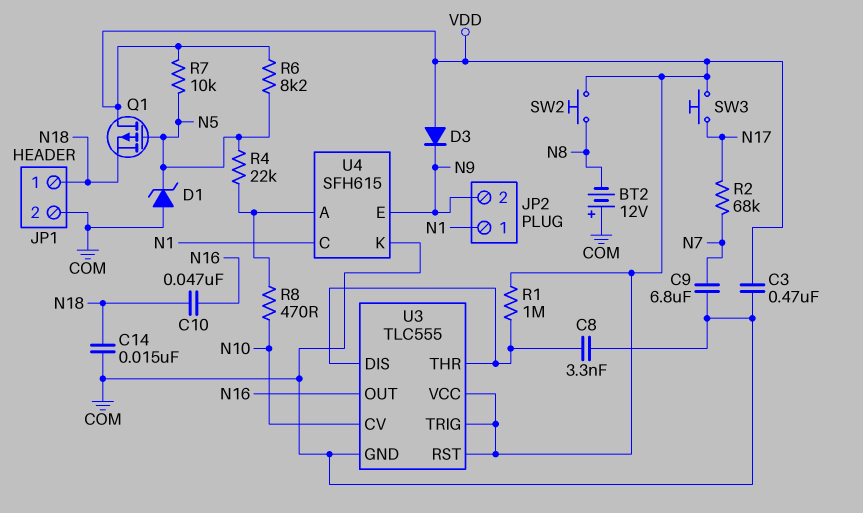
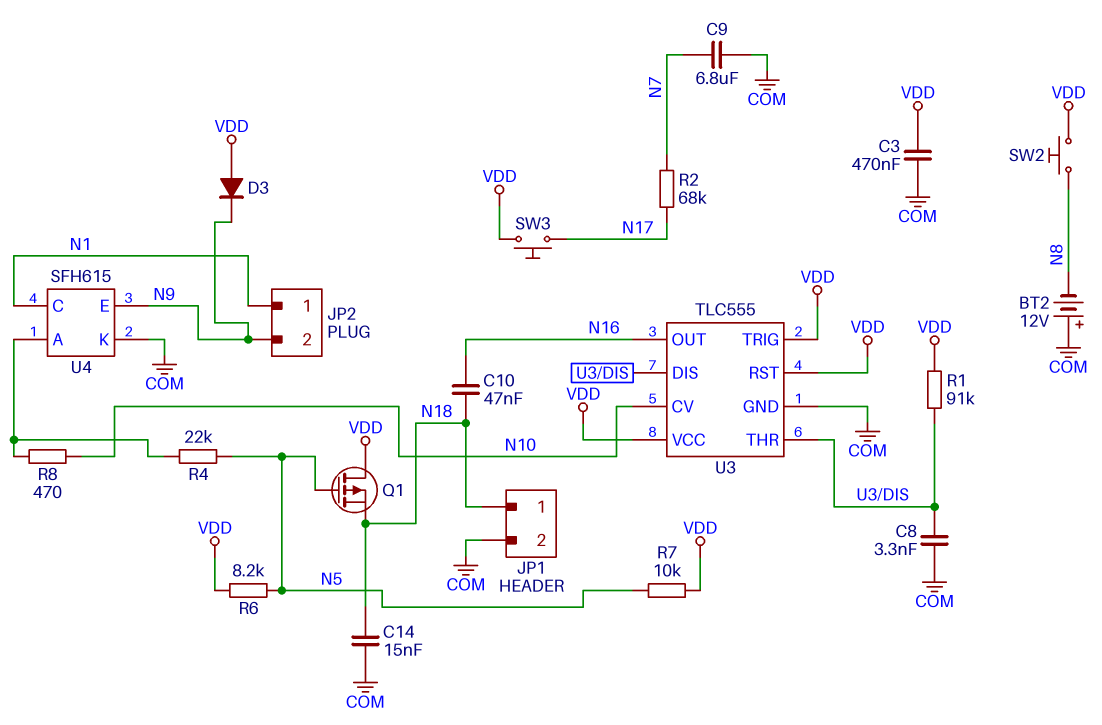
D1: zener (A COM, K N5) -> none
R1: 1M (U3/DIS, VDD) -> 91k (U3/DIS, VDD)

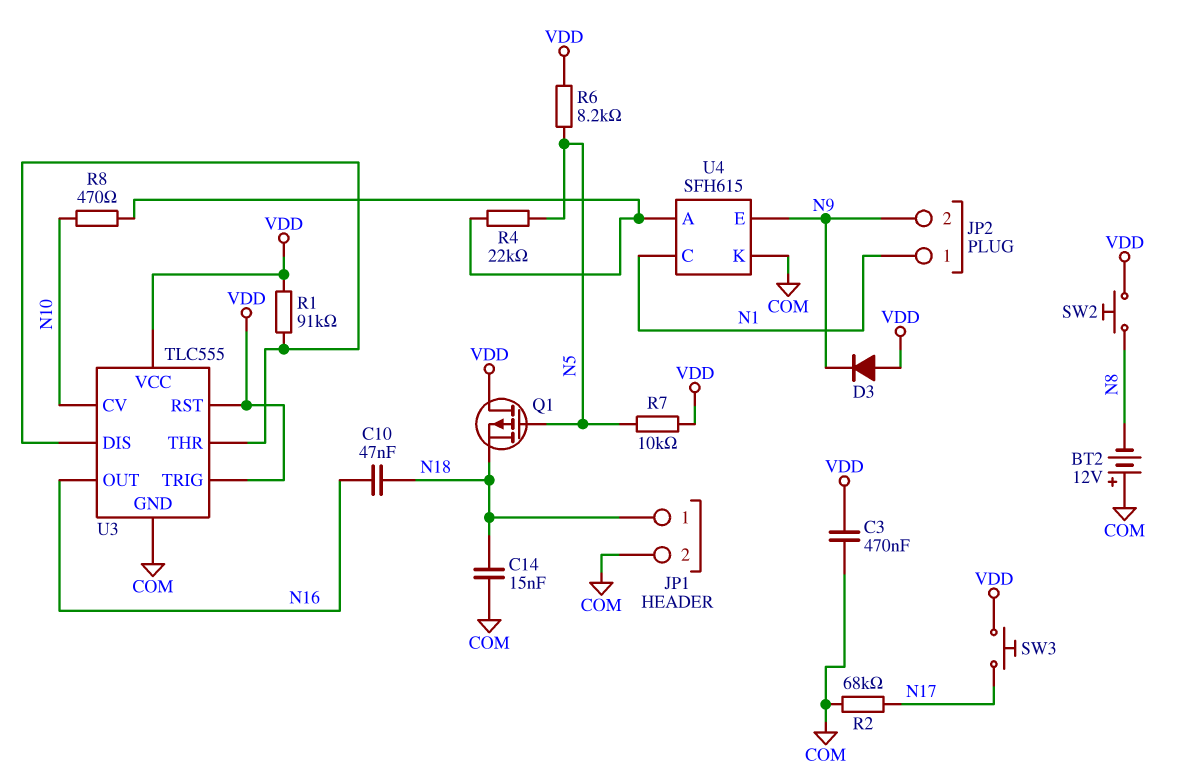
C8: 3.3nF (COM, U3/DIS) -> none
C9: 6.8uF (COM, N7) -> none
R2: 68k (N7, N17) -> 68k (COM, N17)

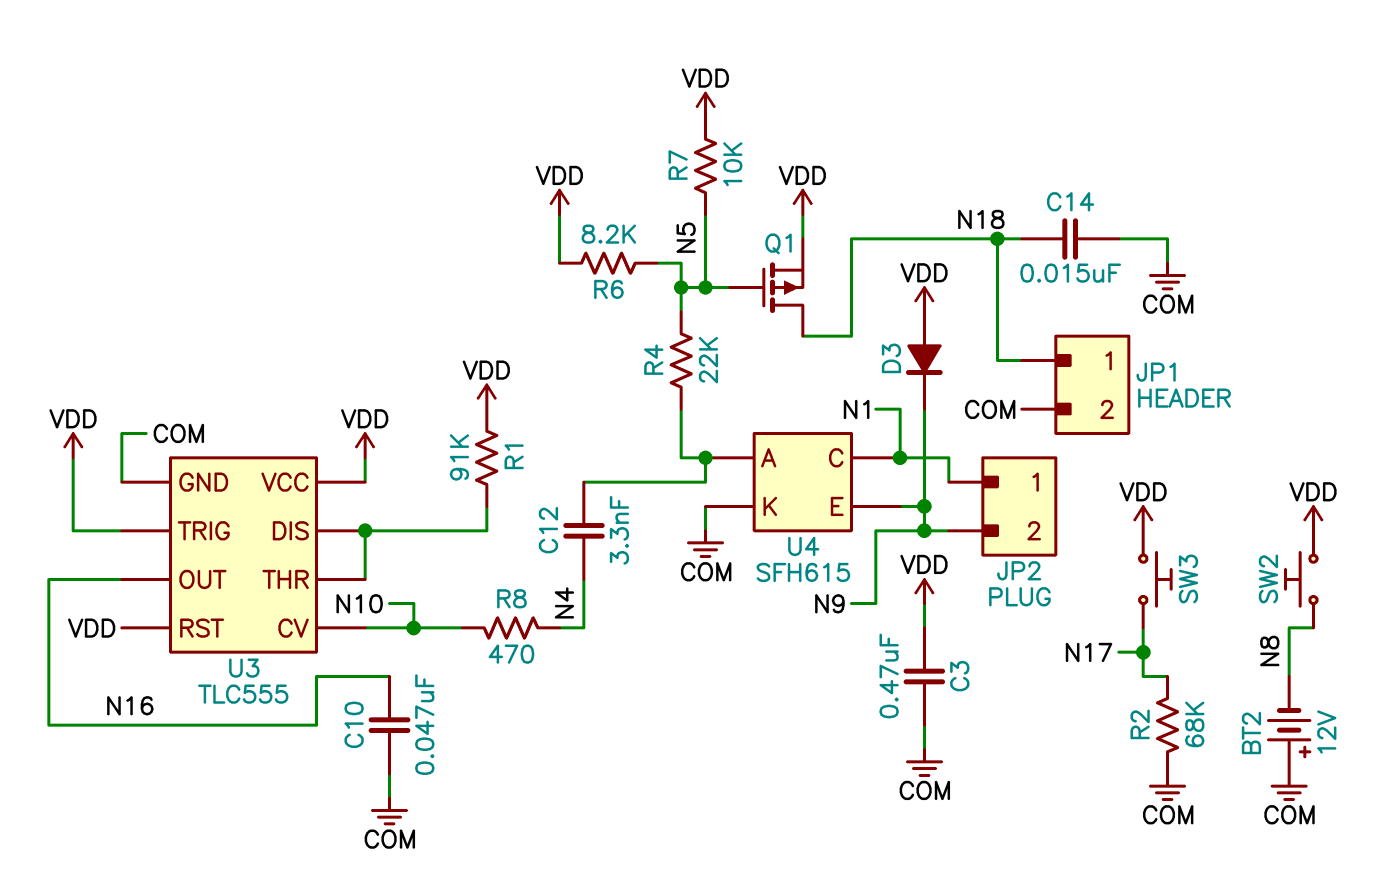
C10: 47nF (N16, N18) -> 47nF (COM, N16)
C12: none -> 3.3nF (N4, U4/A)
Q1: PMOS (G N5, D VDD, S N18) -> PMOS (G N5, D N18, S VDD)
R8: 470 (N10, U4/A) -> 470 (N4, N10)

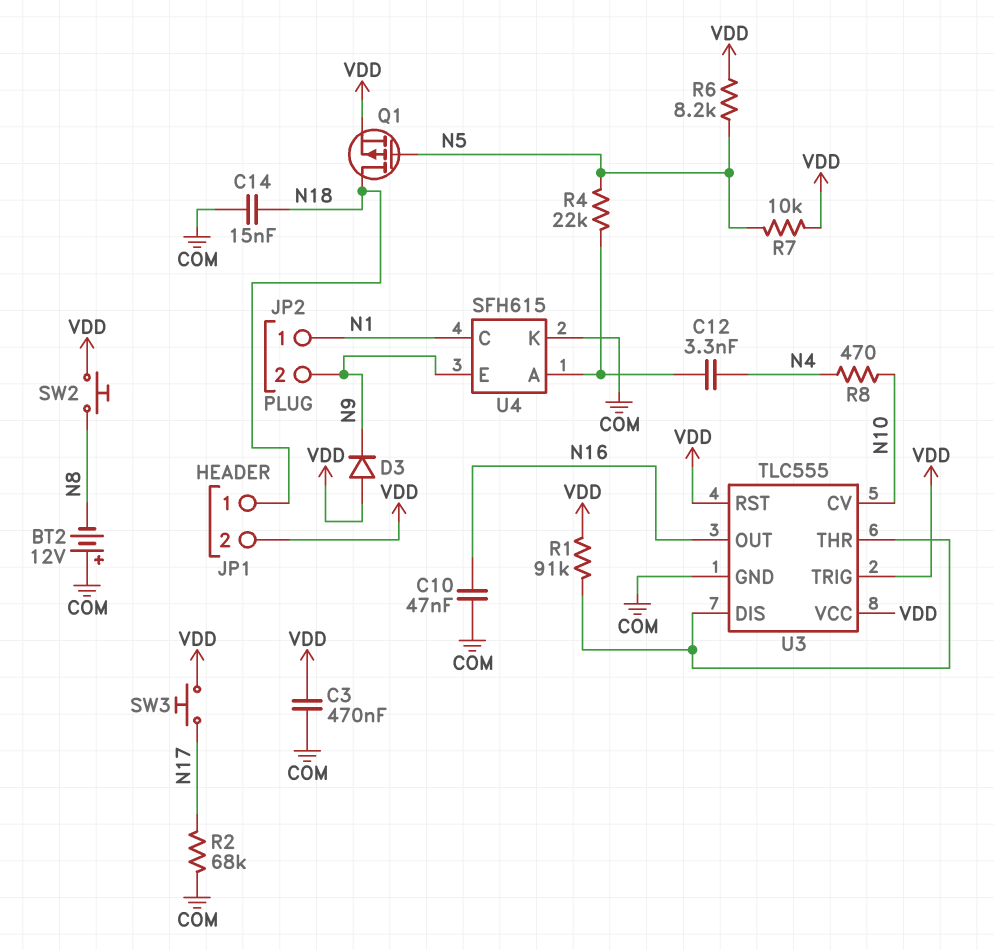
JP1 pin 2: COM -> VDD

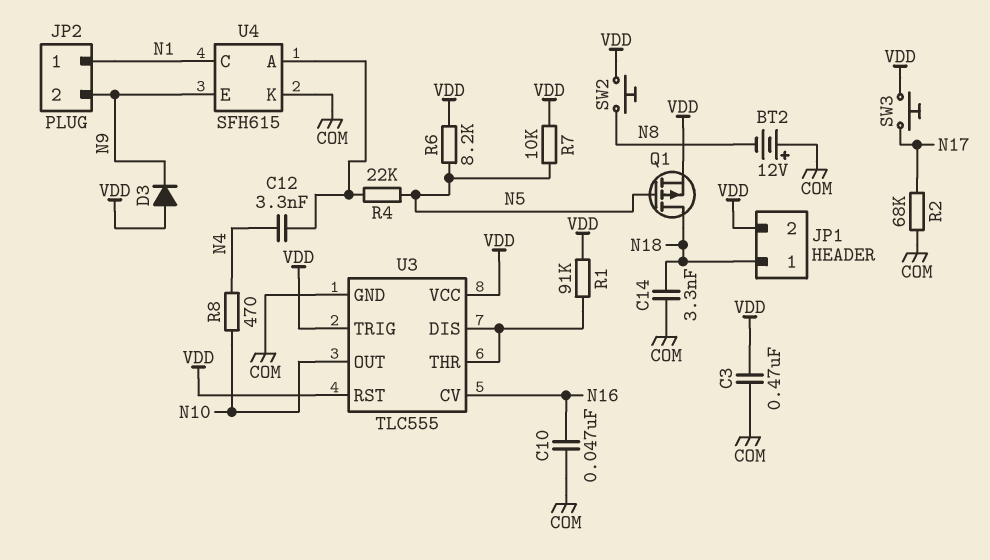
C14: 15nF (COM, N18) -> 3.3nF (COM, N18)
U3 pin CV: N10 -> N16
U3 pin OUT: N16 -> N10

